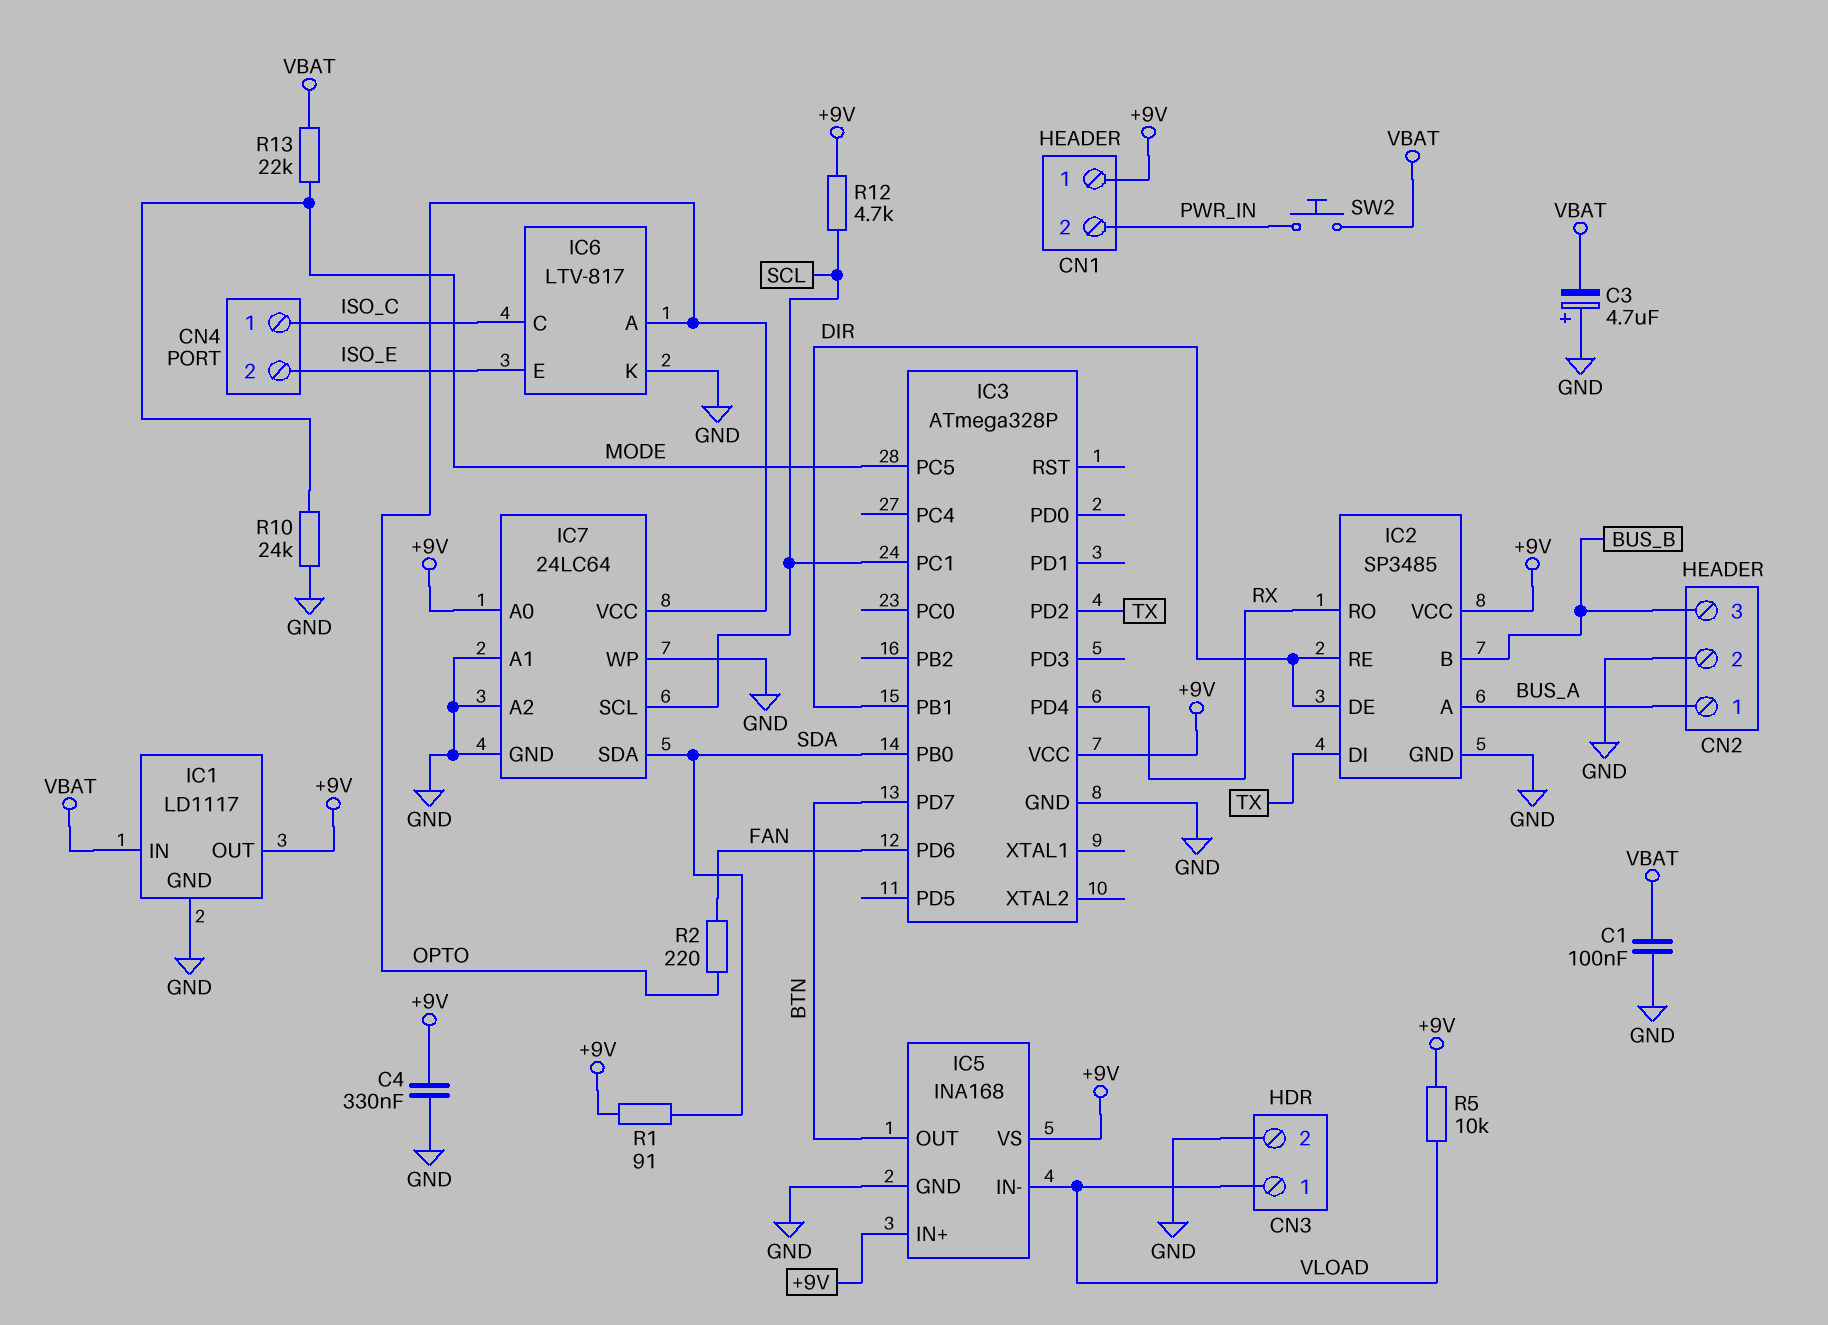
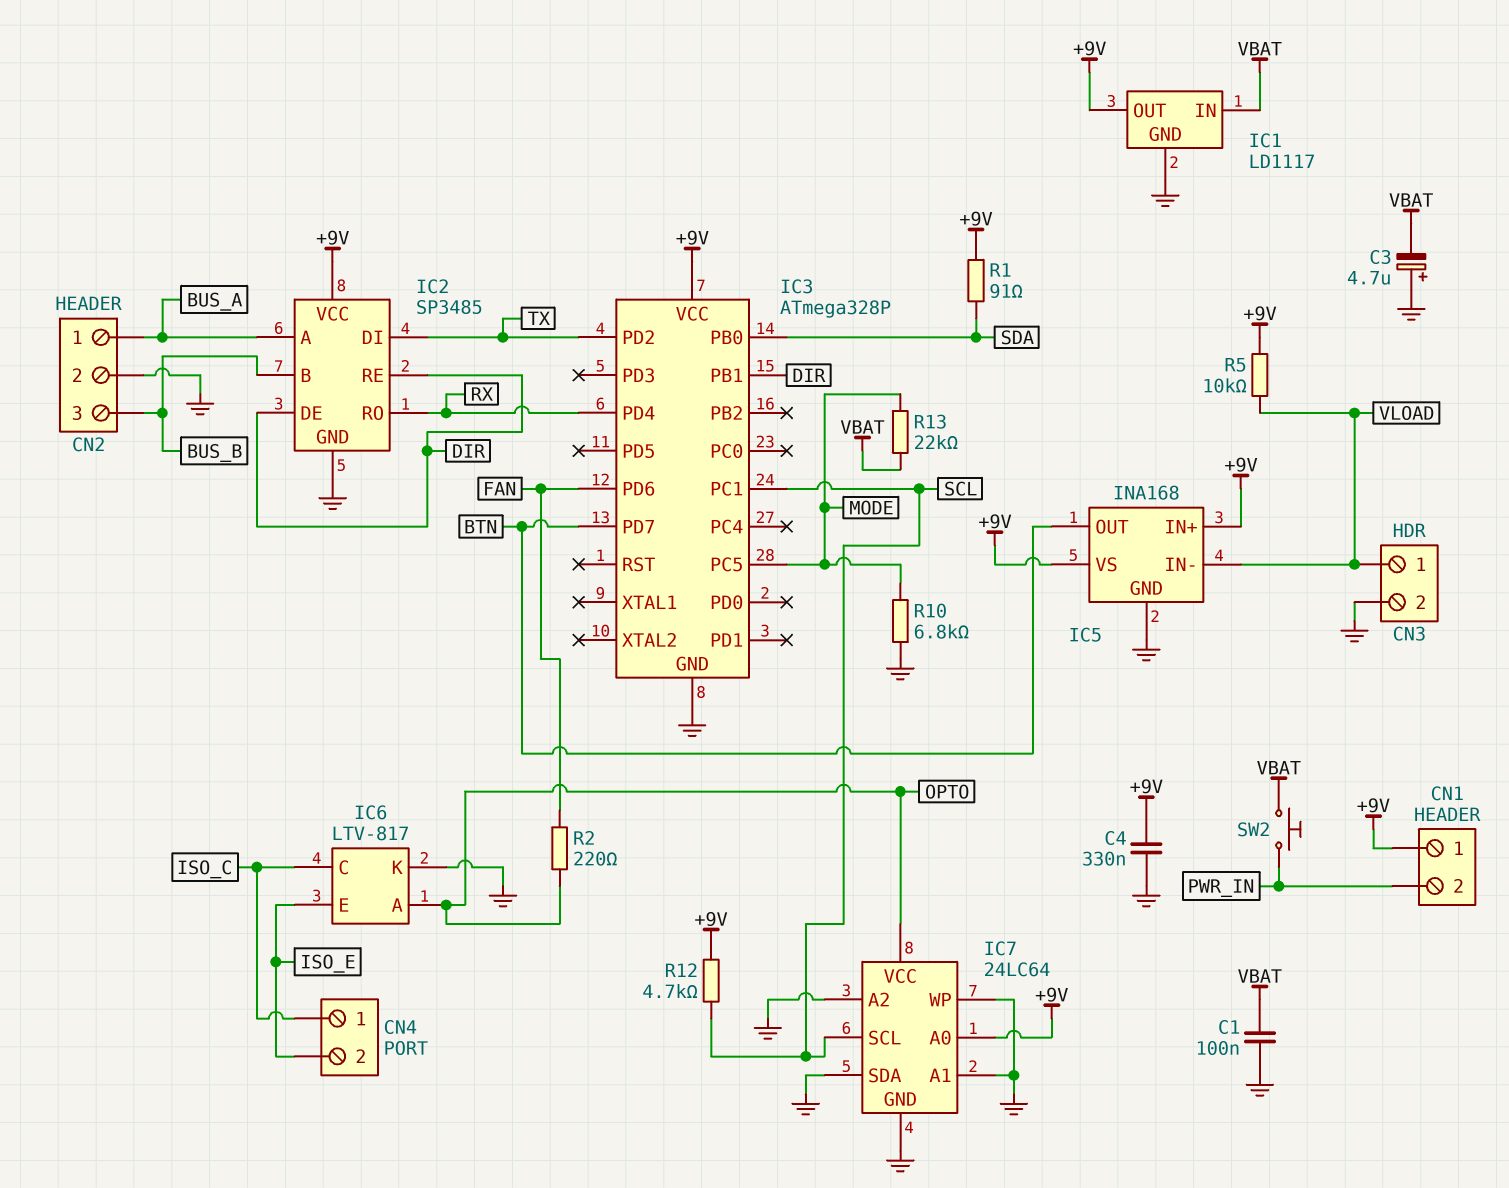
IC7 pin SDA: SDA -> GND
R10: 24k (GND, MODE) -> 6.8k (GND, MODE)

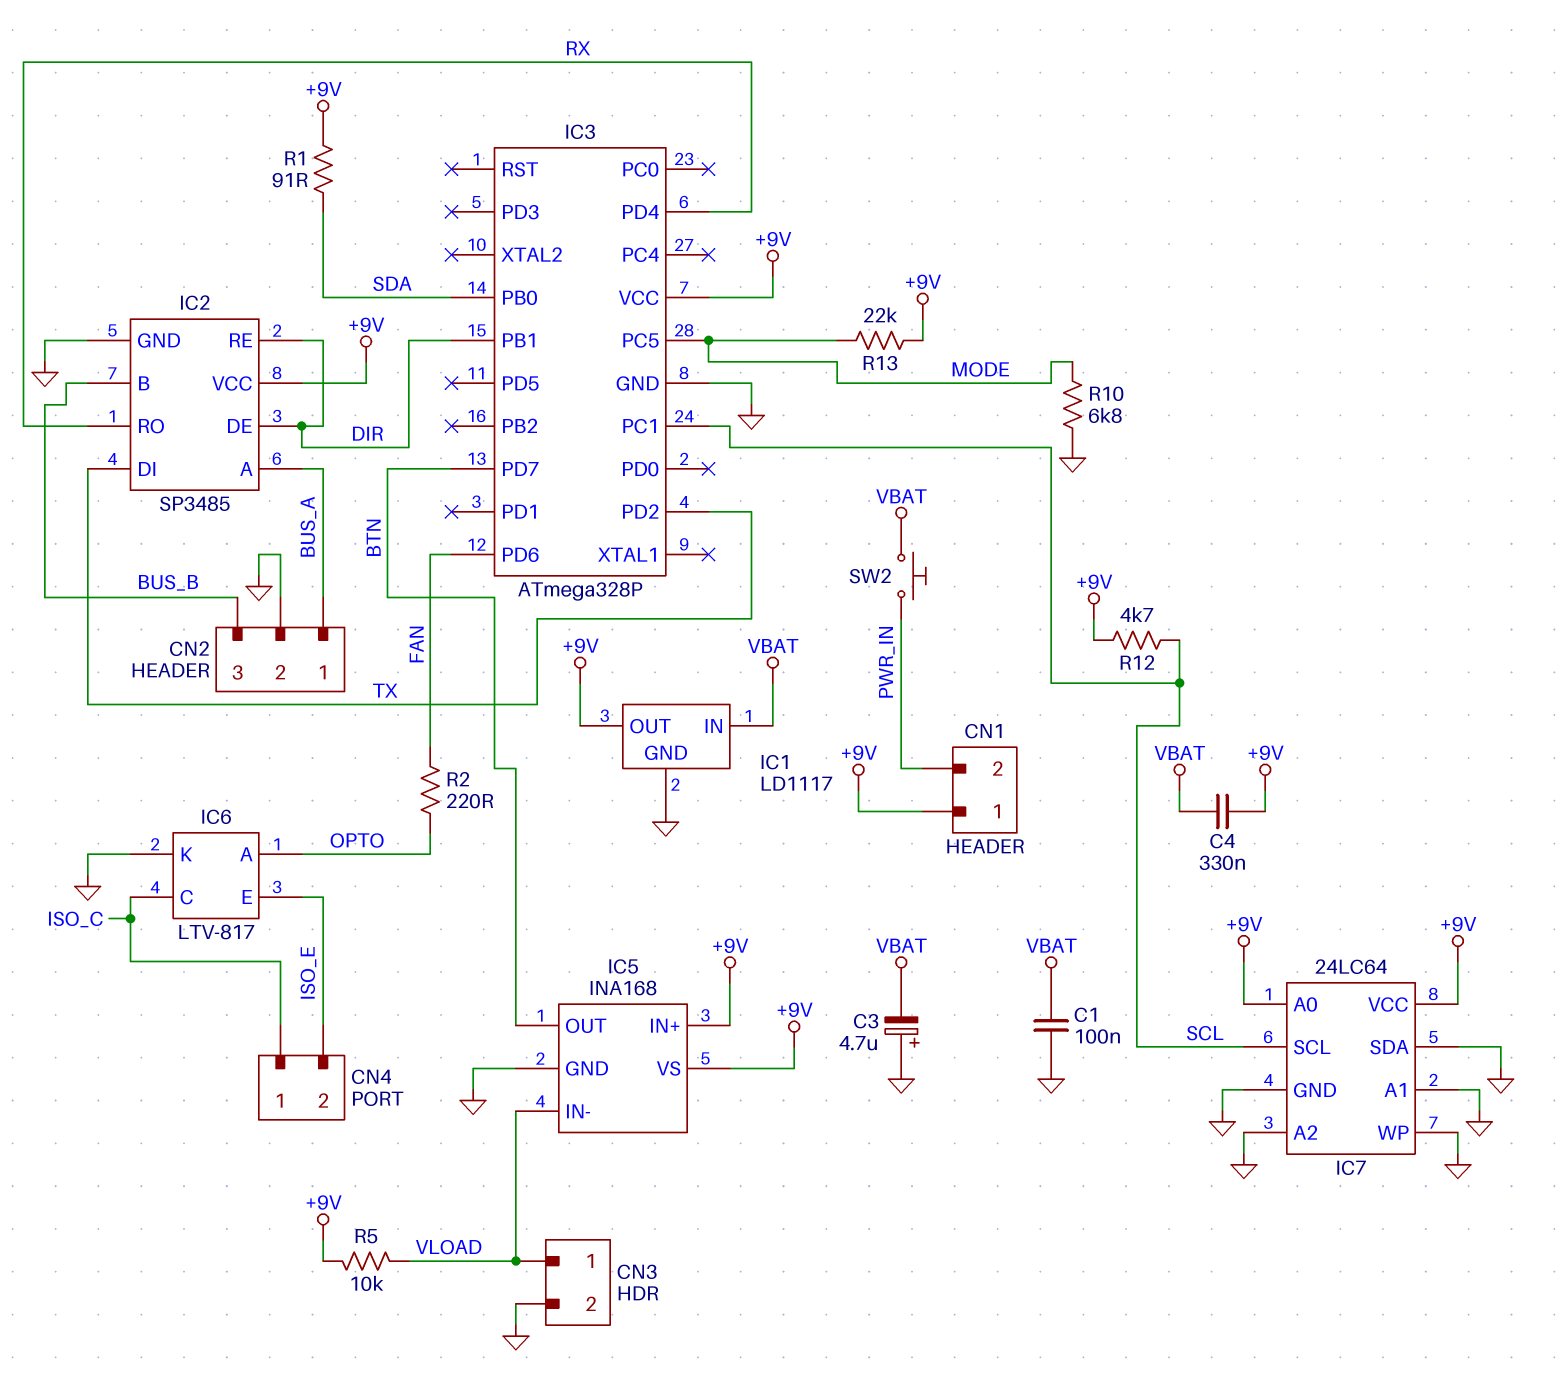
C4: 330nF (+9V, GND) -> 330nF (+9V, VBAT)
IC7 pin VCC: OPTO -> +9V
R13: 22k (MODE, VBAT) -> 22k (+9V, MODE)

